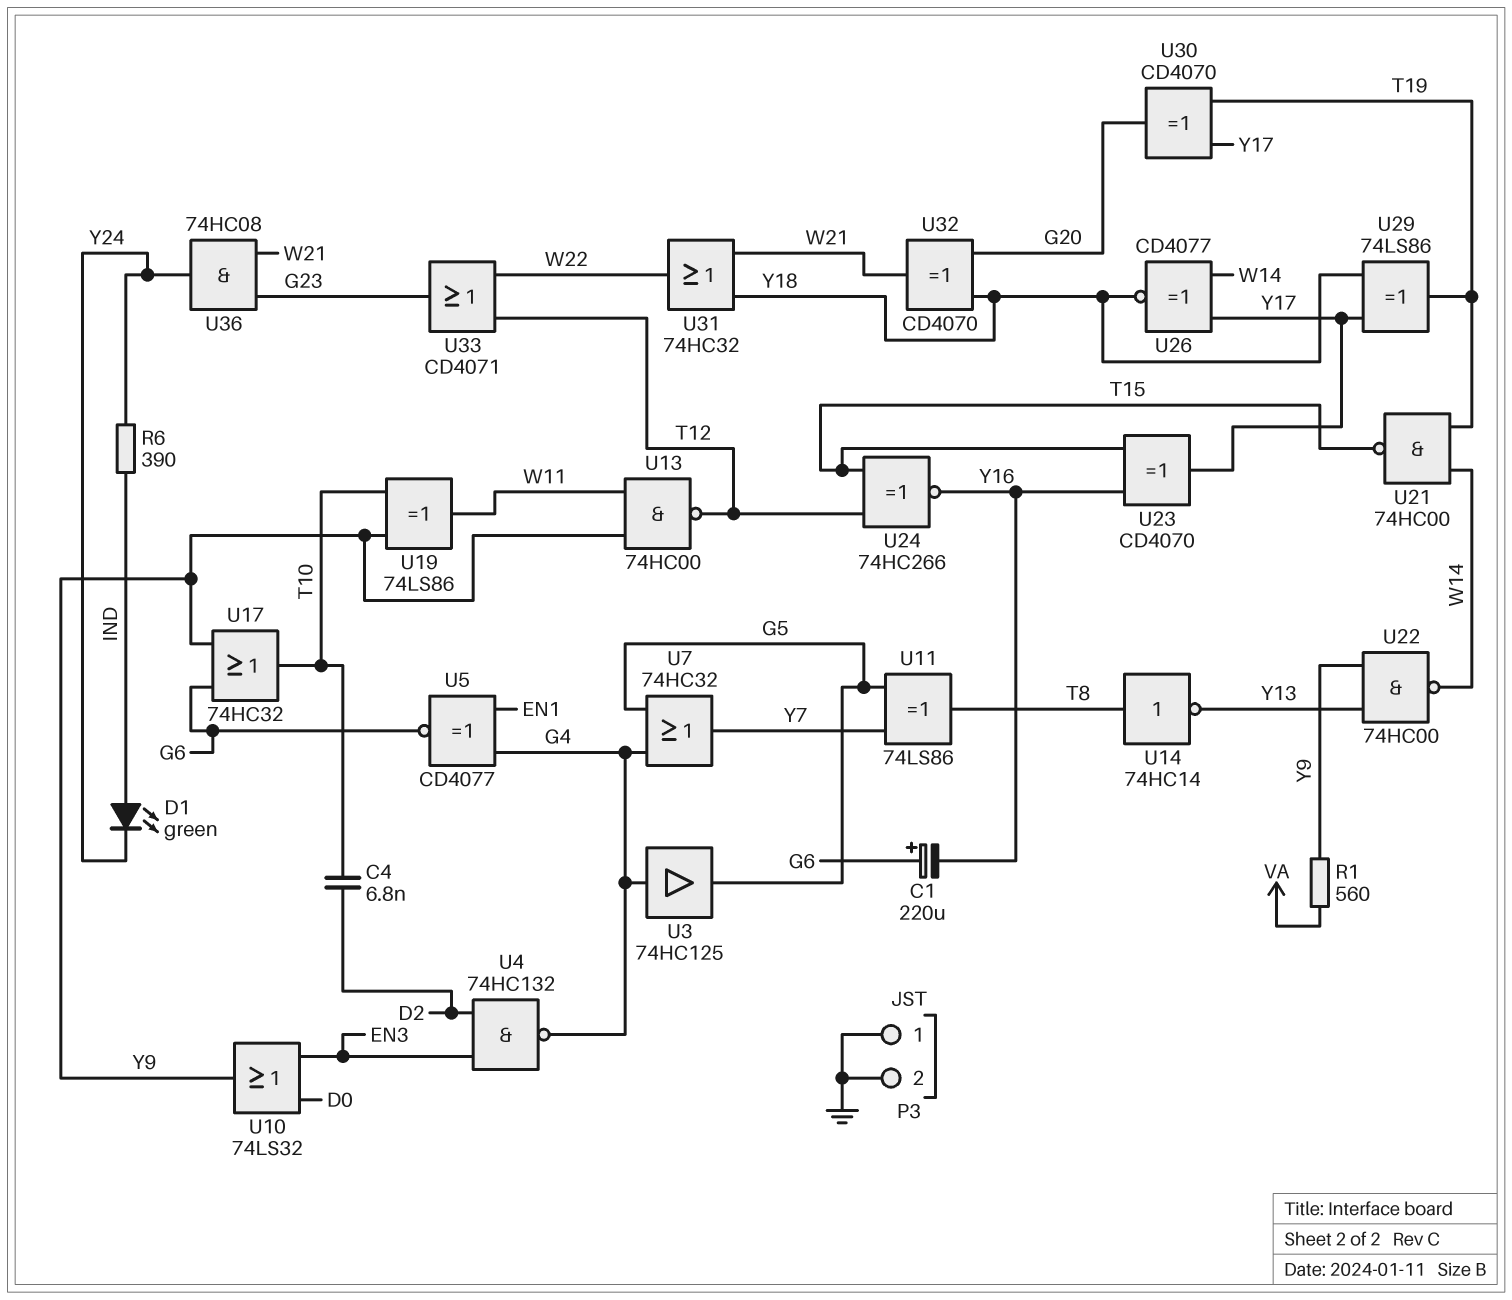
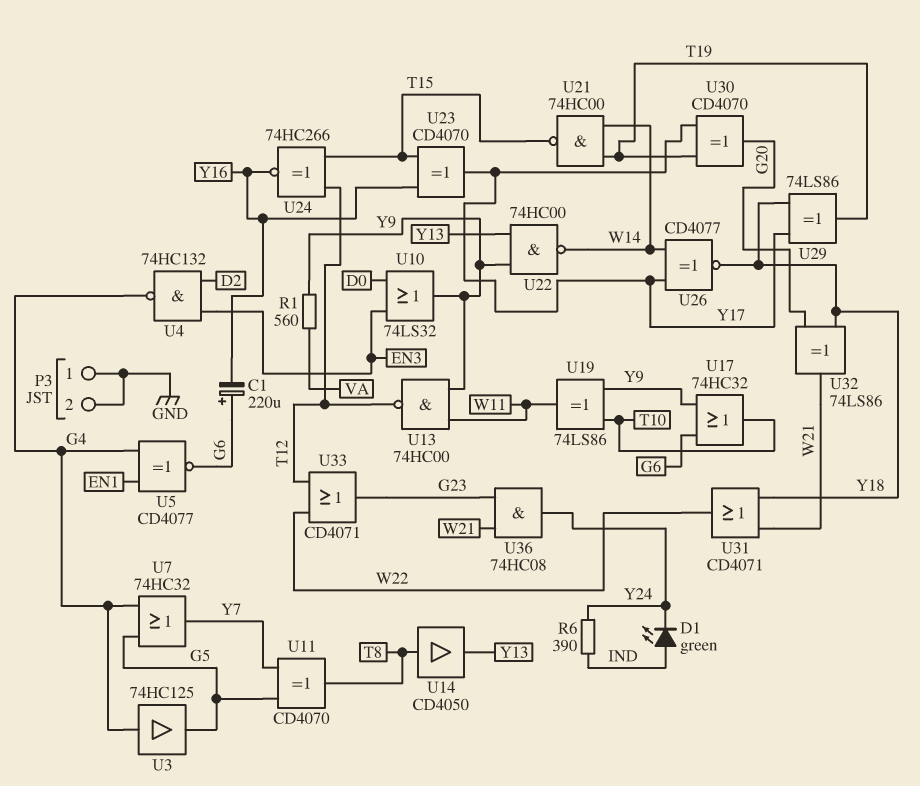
C4: 6.8nF (D2, T10) -> none
U11: XOR 74LS86 (in G5, in Y7, out T8) -> XOR CD4070 (in G5, in Y7, out T8)
U14: NOT 74HC14 (in T8, out Y13) -> buffer CD4050 (in T8, out Y13)
U31: OR 74HC32 (in W21, in Y18, out W22) -> OR CD4071 (in W21, in Y18, out W22)
U32: XOR CD4070 (in G20, in Y18, out W21) -> XOR 74LS86 (in G20, in Y18, out W21)

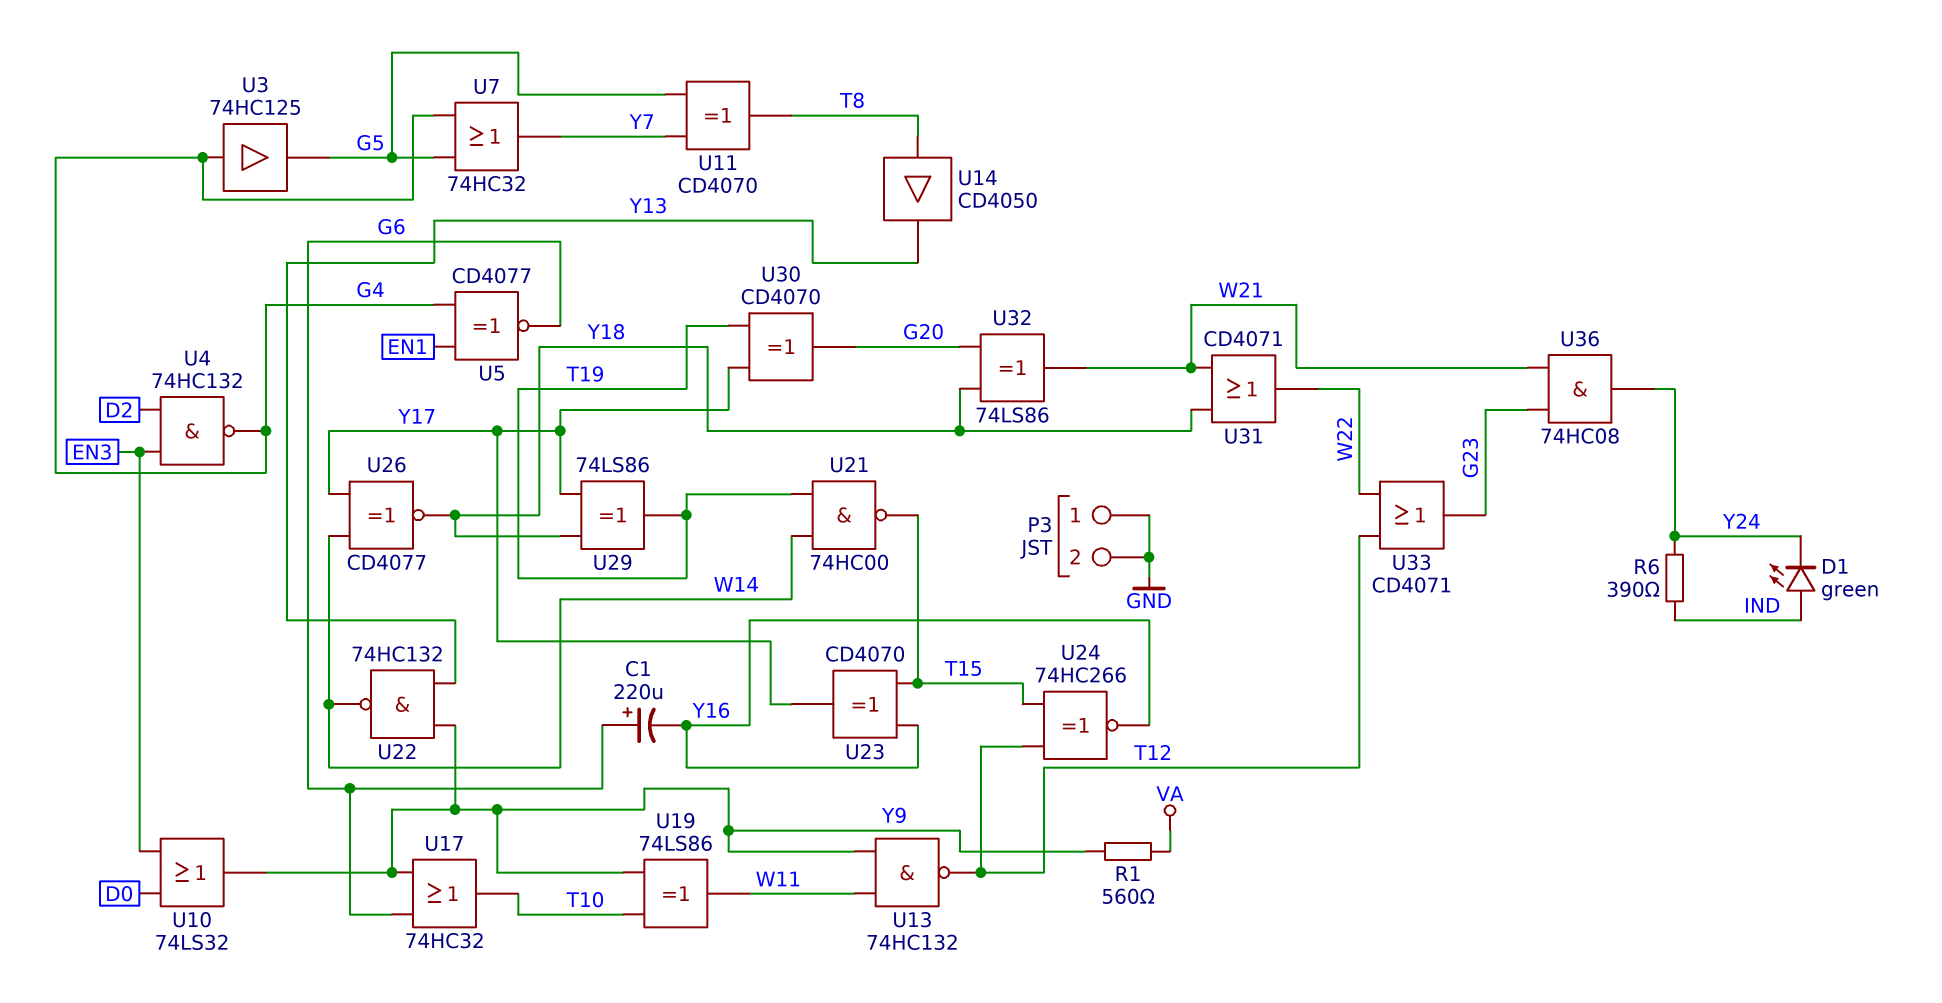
U13: NAND 74HC00 (in W11, in Y9, out T12) -> NAND 74HC132 (in W11, in Y9, out T12)
U22: NAND 74HC00 (in Y9, in Y13, out W14) -> NAND 74HC132 (in Y9, in Y13, out W14)

